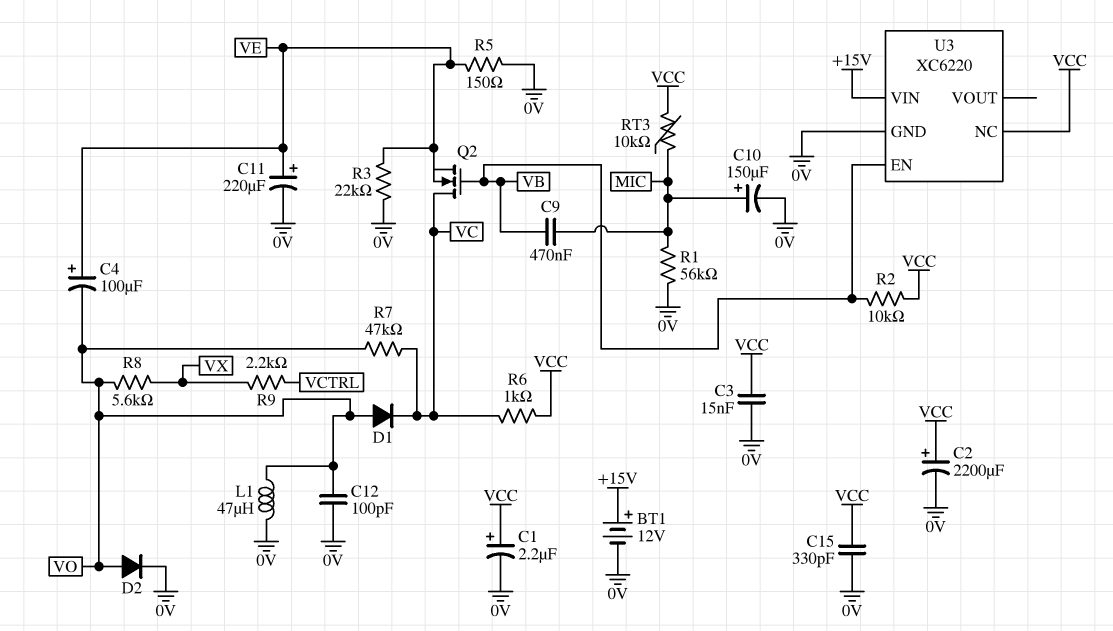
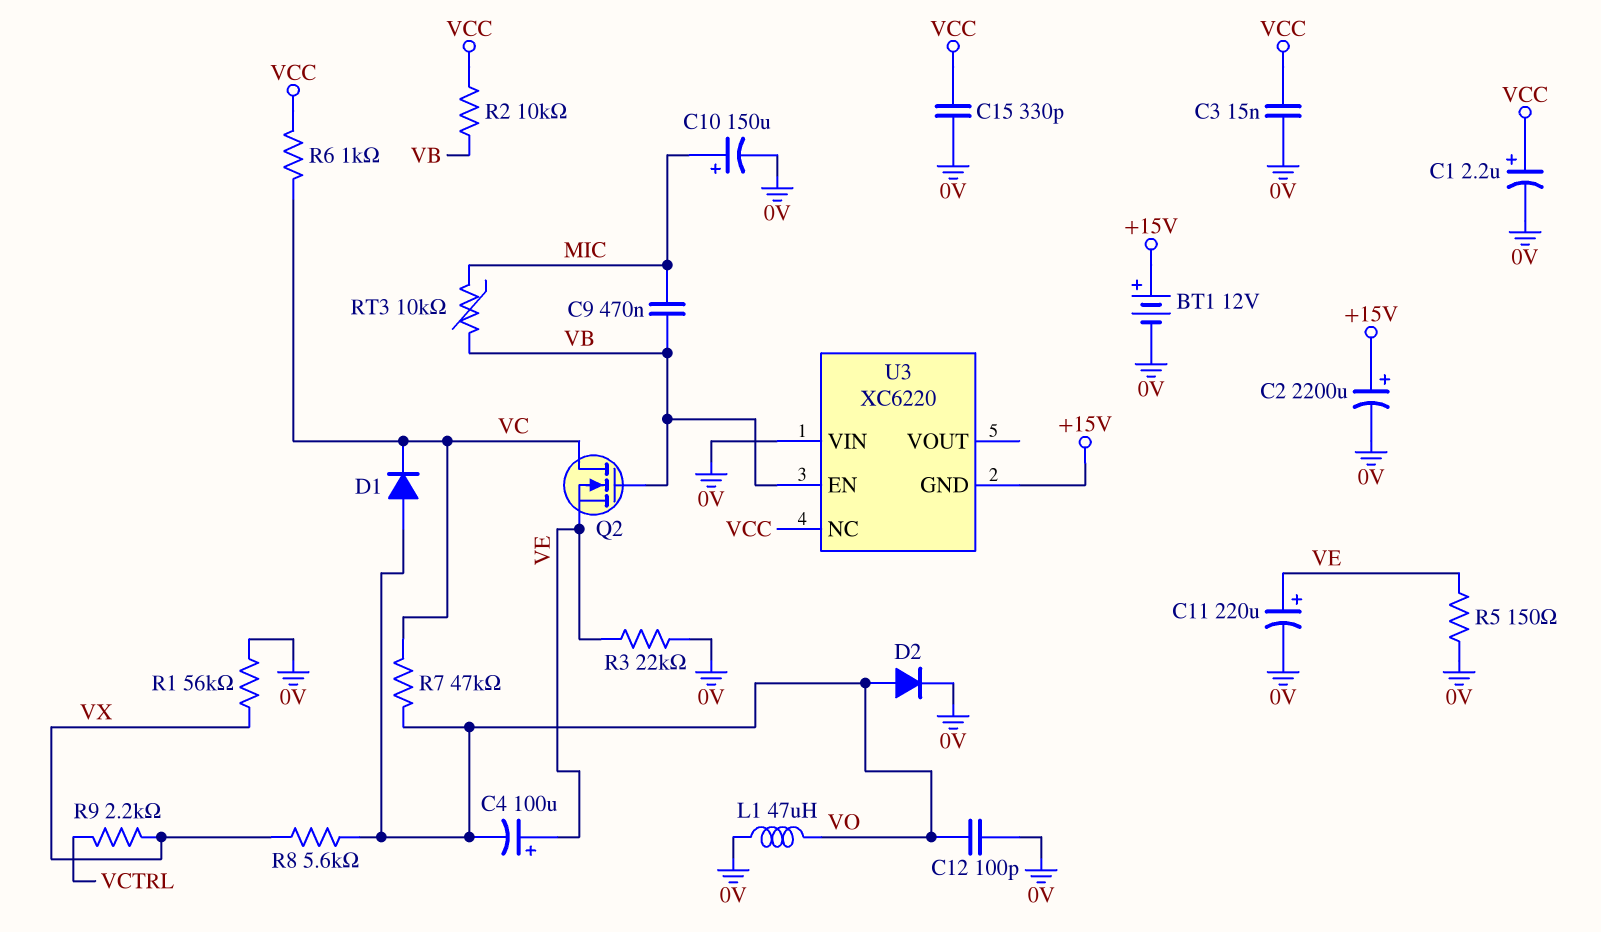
C2: 2200uF (plus VCC, minus 0V) -> 2200uF (plus +15V, minus 0V)
R1: 56k (0V, MIC) -> 56k (0V, VX)
RT3: 10k (MIC, VCC) -> 10k (MIC, VB)
U3 pin GND: 0V -> +15V
U3 pin VIN: +15V -> 0V

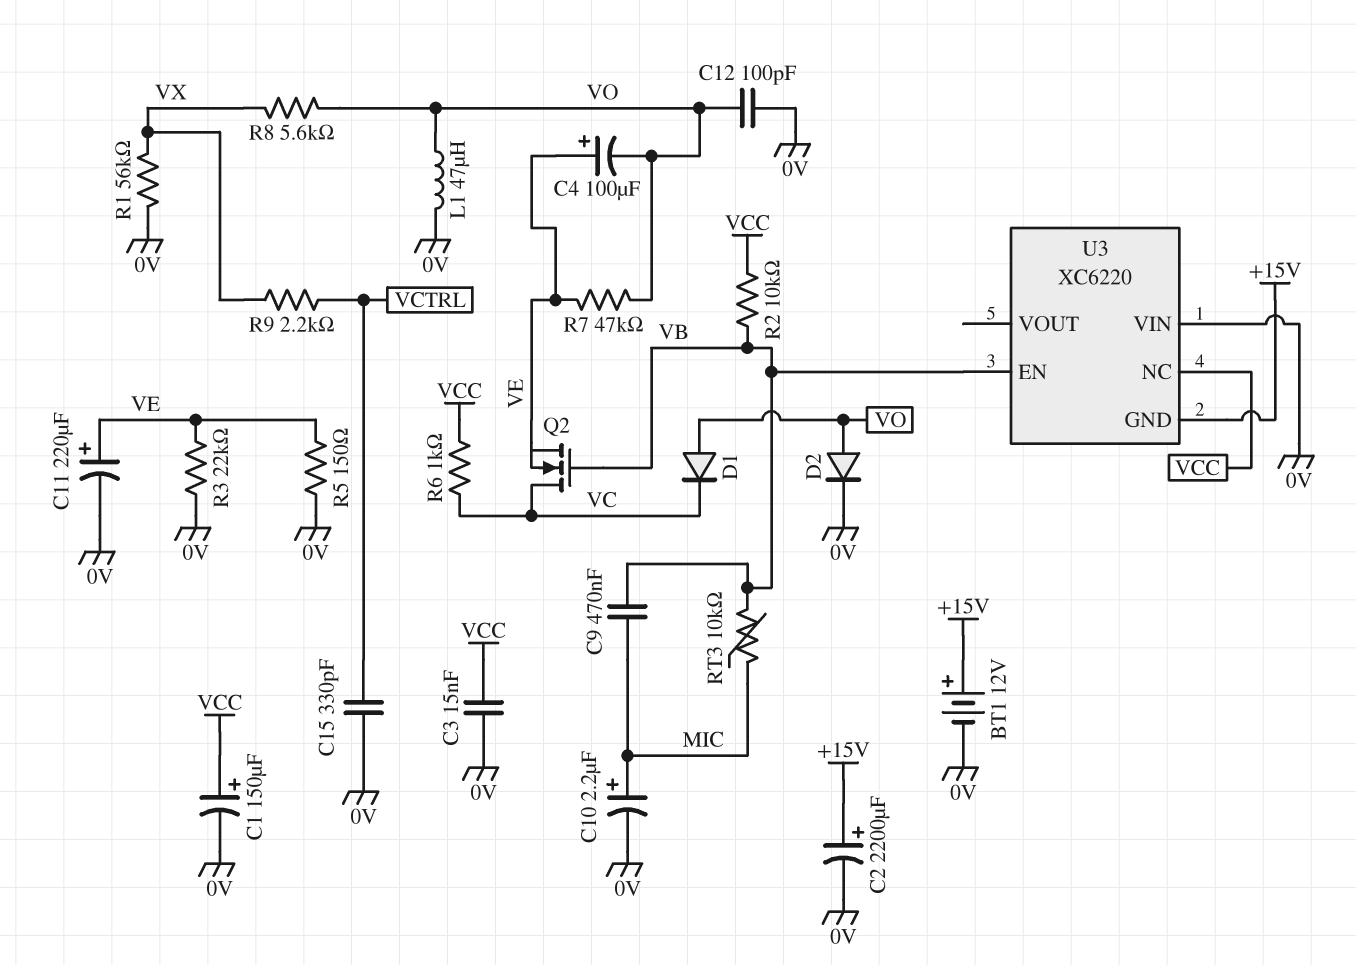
C1: 2.2uF (plus VCC, minus 0V) -> 150uF (plus VCC, minus 0V)
C10: 150uF (plus MIC, minus 0V) -> 2.2uF (plus MIC, minus 0V)
C15: 330pF (0V, VCC) -> 330pF (0V, VCTRL)
R7: 47k (VC, VO) -> 47k (VE, VO)

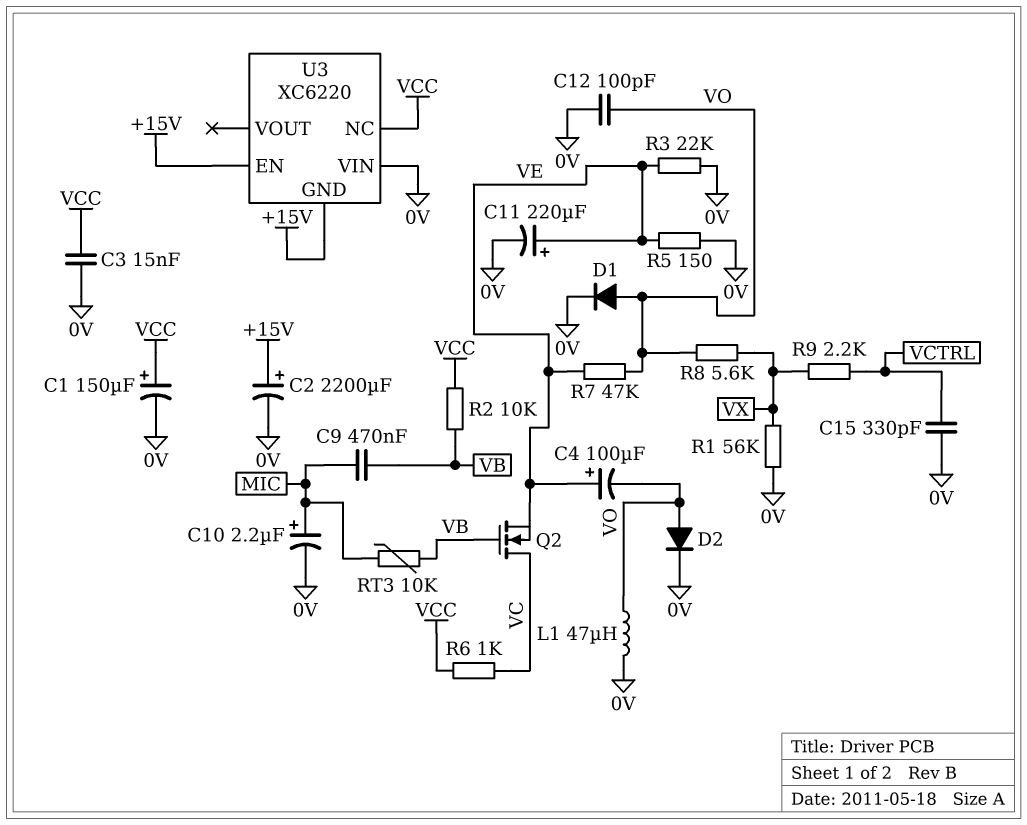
BT1: 12V (plus +15V, minus 0V) -> none
D1: diode (A VO, K VC) -> diode (A VO, K 0V)
U3 pin EN: VB -> +15V

